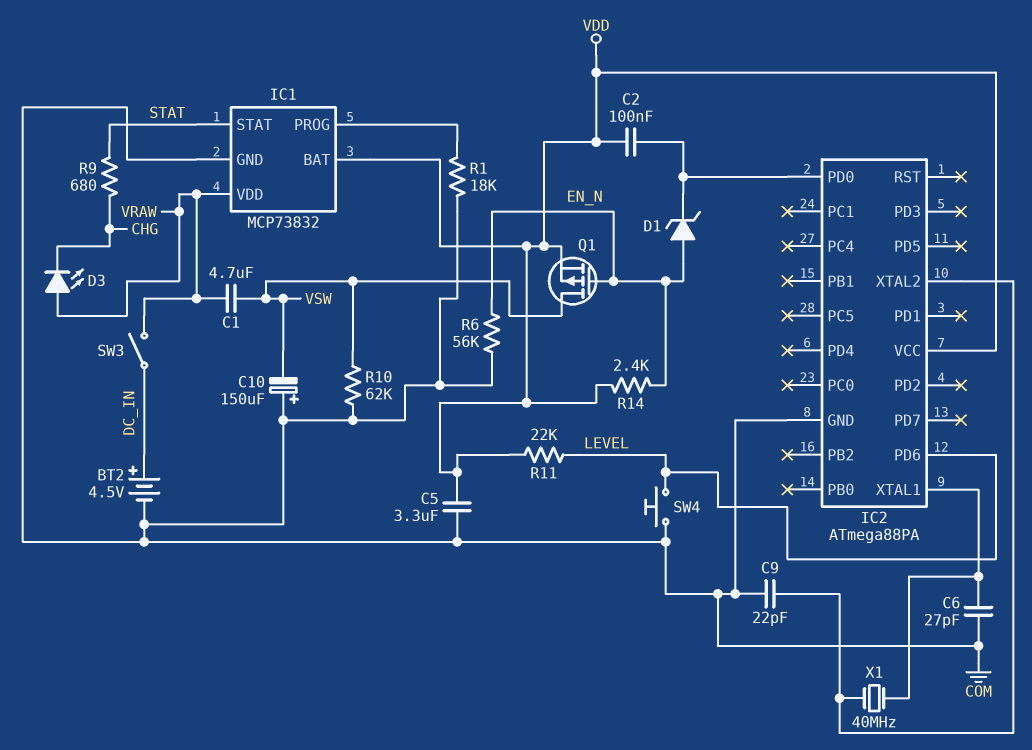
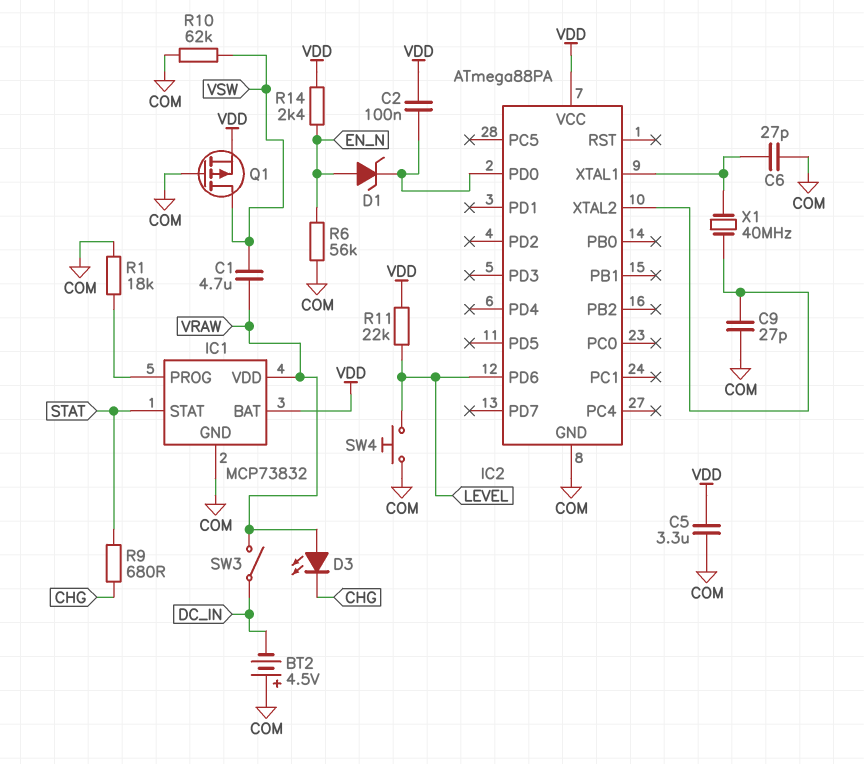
BT2: 4.5V (plus DC_IN, minus COM) -> 4.5V (plus COM, minus DC_IN)
C9: 22pF (COM, IC2/XTAL2) -> 27pF (COM, IC2/XTAL2)
C10: 150uF (plus COM, minus VSW) -> none
Q1: PMOS (G EN_N, D VSW, S VDD) -> PMOS (G COM, D VSW, S VDD)

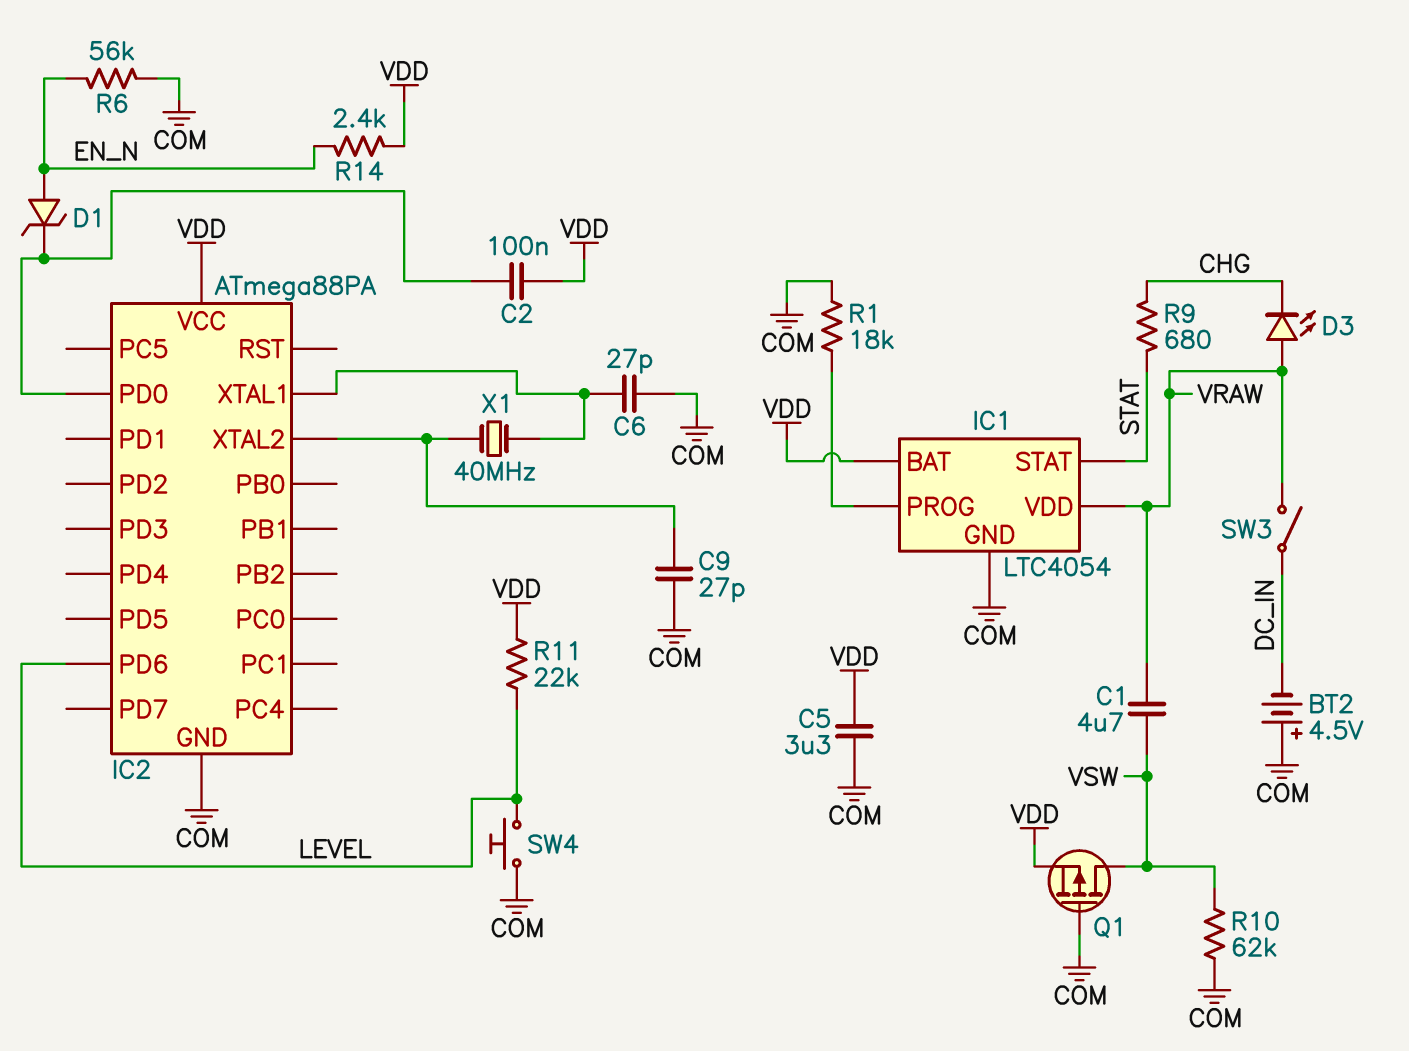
IC1: MCP73832 -> LTC4054

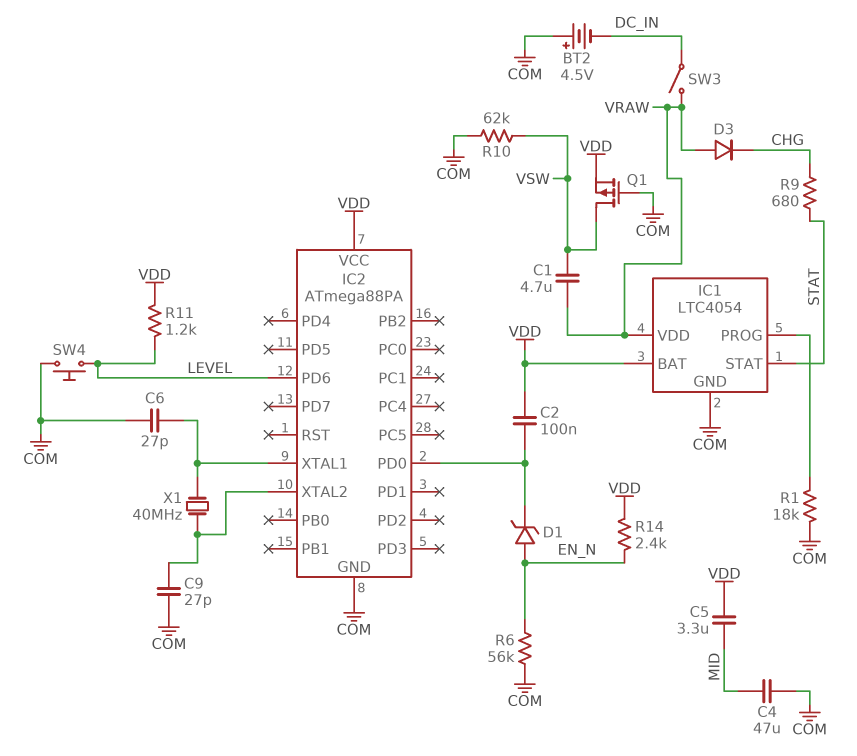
C4: none -> 47uF (COM, MID)
C5: 3.3uF (COM, VDD) -> 3.3uF (MID, VDD)
D3: LED (A VRAW, K CHG) -> diode (A VRAW, K CHG)
R11: 22k (LEVEL, VDD) -> 1.2k (LEVEL, VDD)

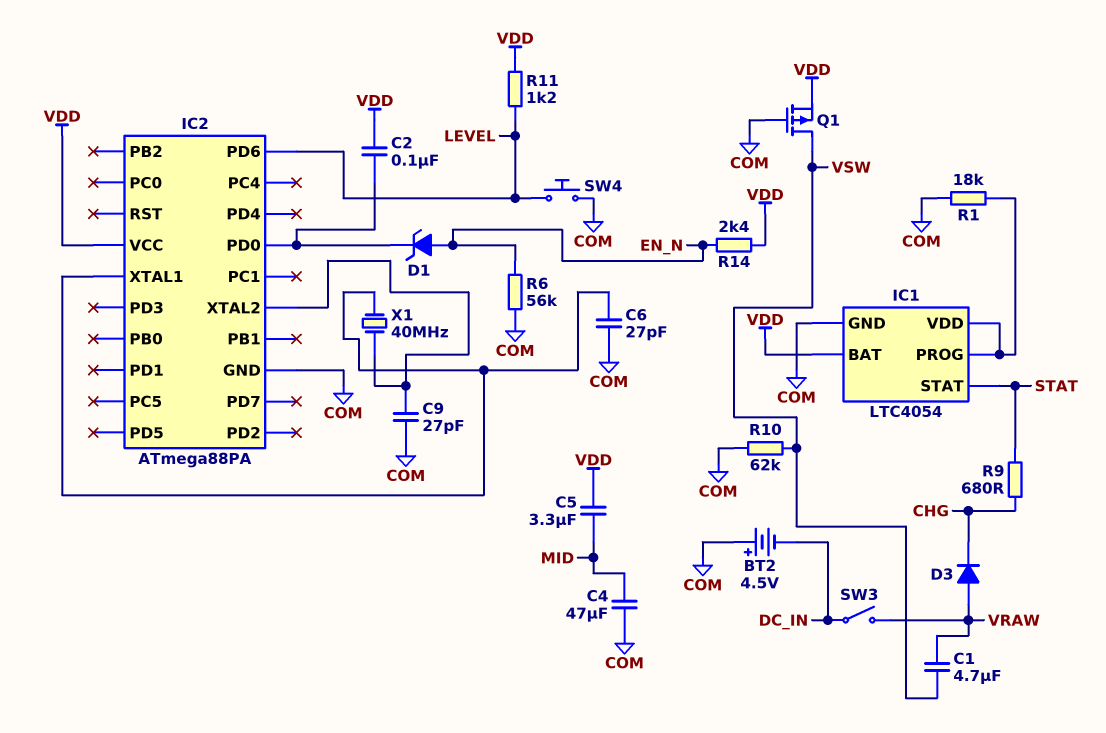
IC1 pin VDD: VRAW -> IC1/PROG

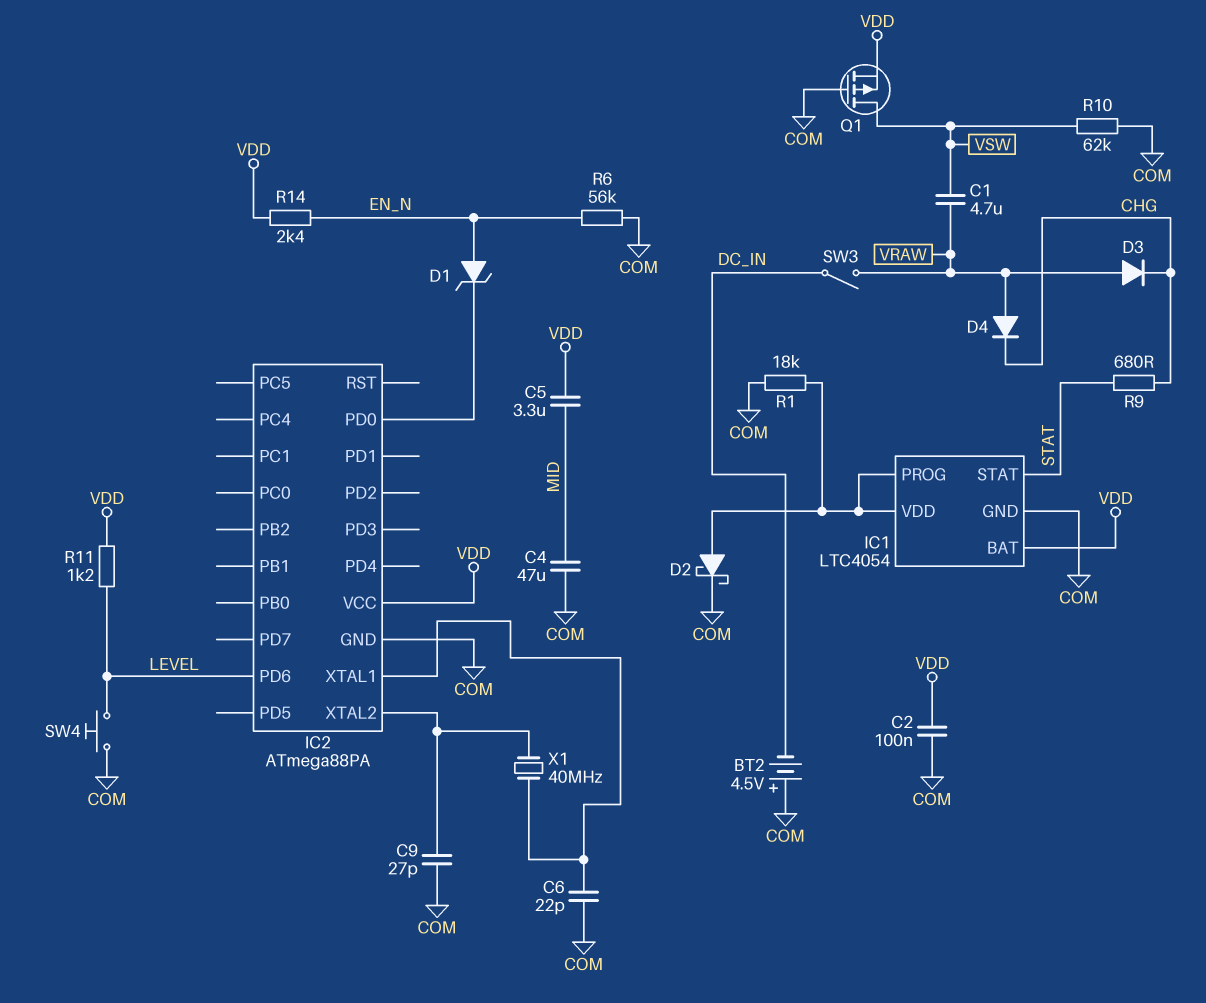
C2: 100nF (IC2/PD0, VDD) -> 100nF (COM, VDD)
C6: 27pF (COM, IC2/XTAL1) -> 22pF (COM, IC2/XTAL1)
D2: none -> schottky (A IC1/PROG, K COM)
D4: none -> diode (A VRAW, K CHG)

